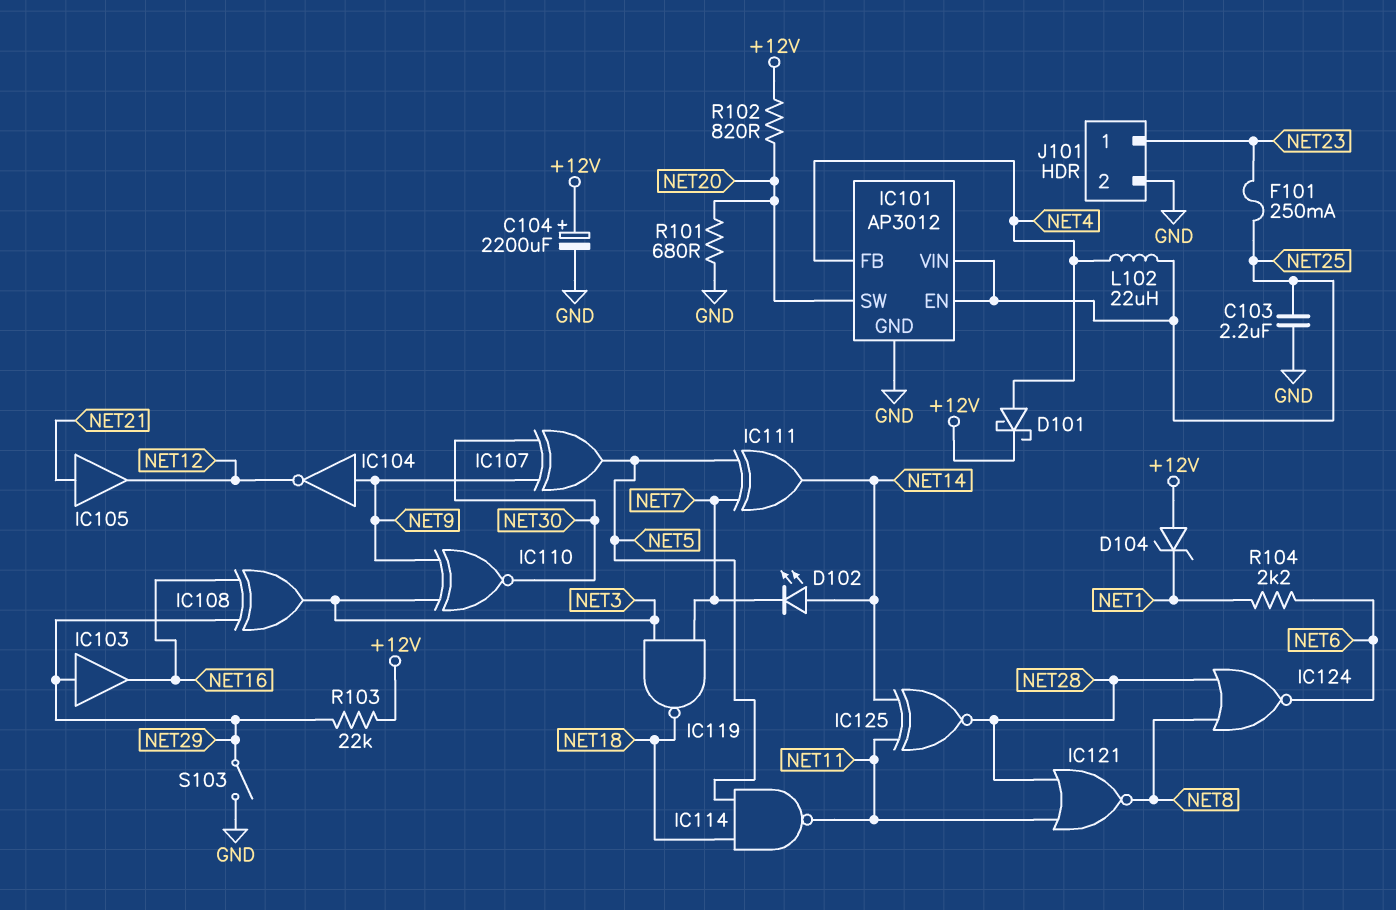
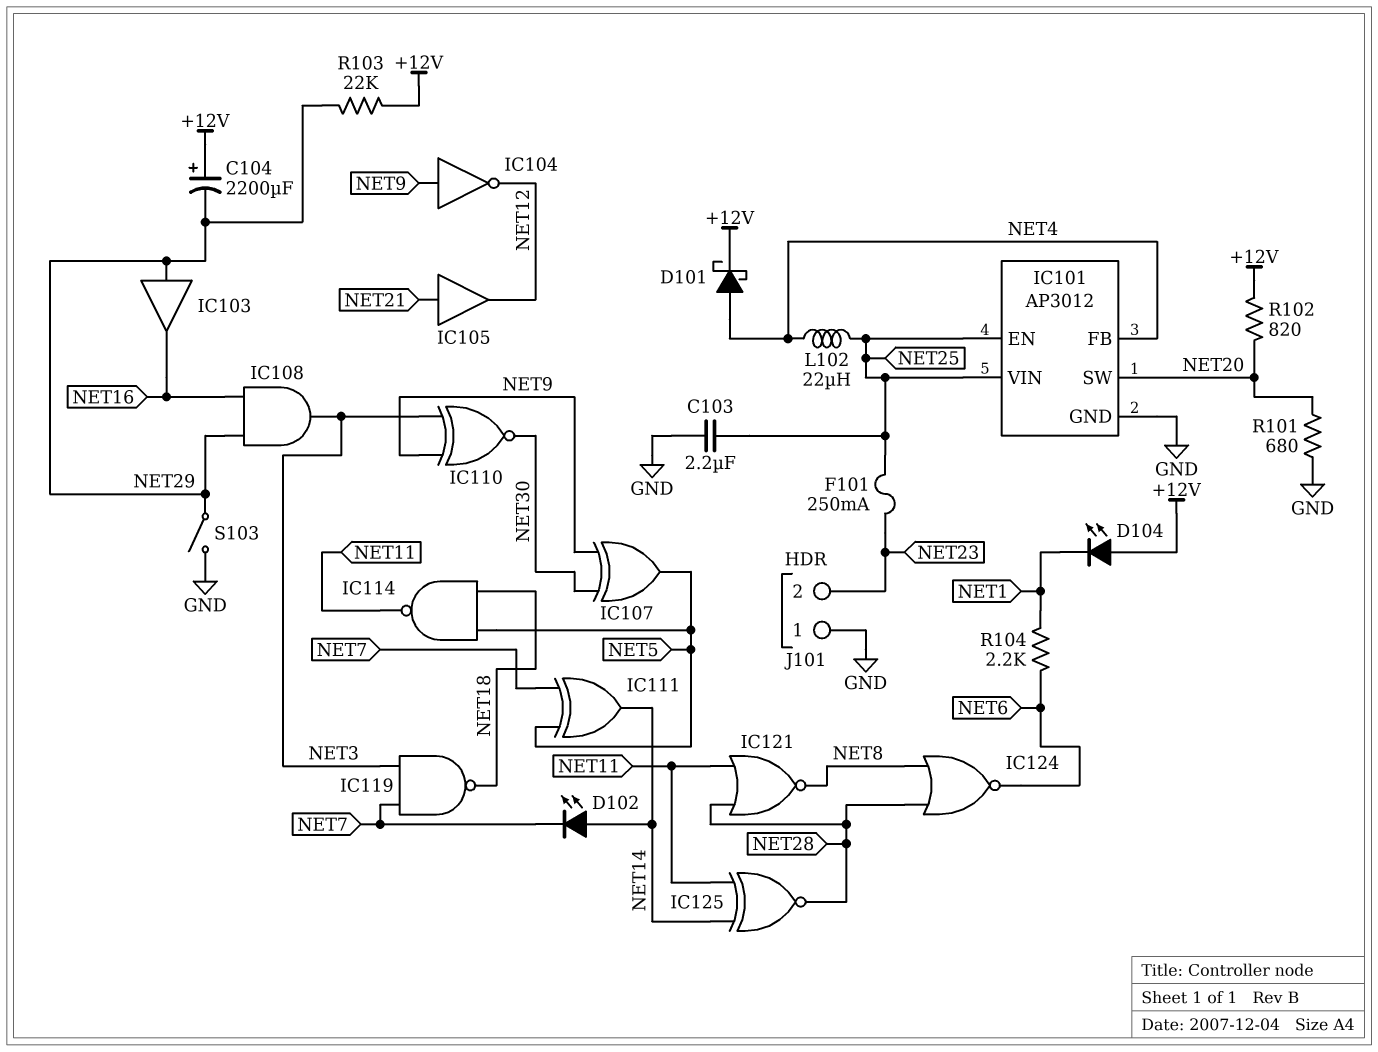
C104: 2200uF (plus +12V, minus GND) -> 2200uF (plus +12V, minus NET29)
D104: zener (A +12V, K NET1) -> LED (A +12V, K NET1)
IC108: XOR (in NET16, in NET29, out NET3) -> AND (in NET16, in NET29, out NET3)
J101 pin 1: NET23 -> GND
J101 pin 2: GND -> NET23

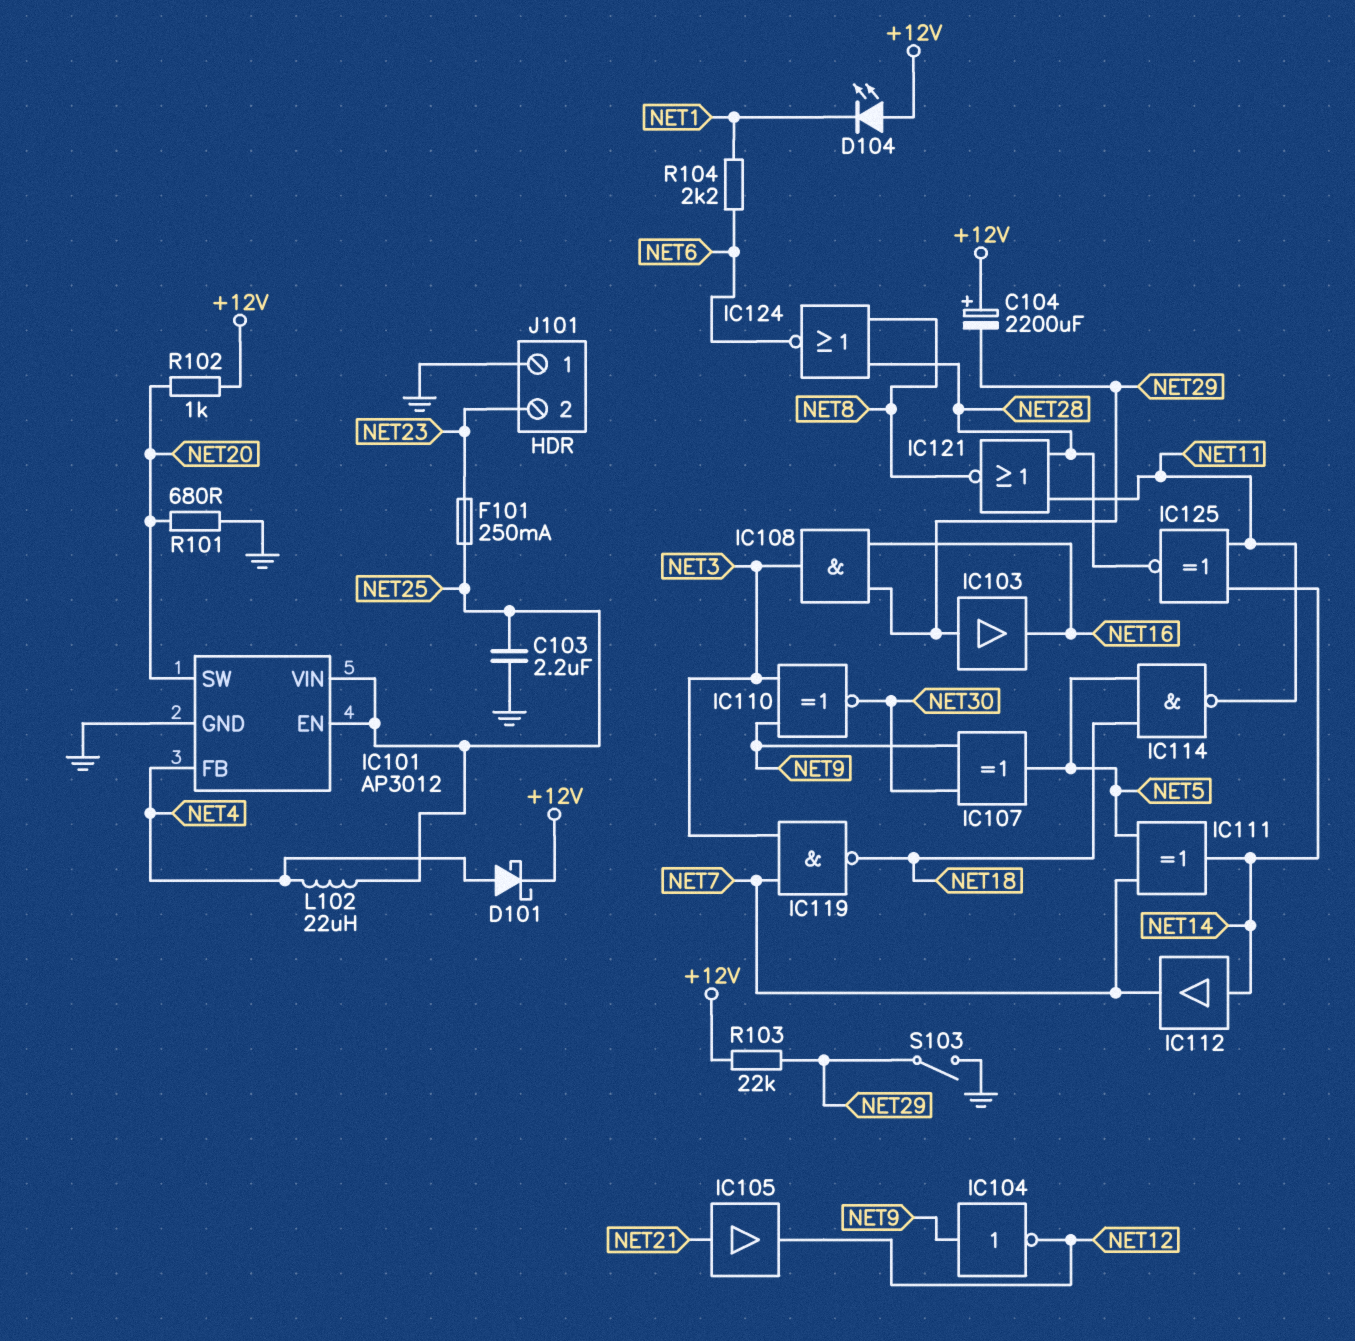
D102: LED (A NET14, K NET7) -> none
IC112: none -> buffer (in NET14, out NET7)
R102: 820 (+12V, NET20) -> 1k (+12V, NET20)

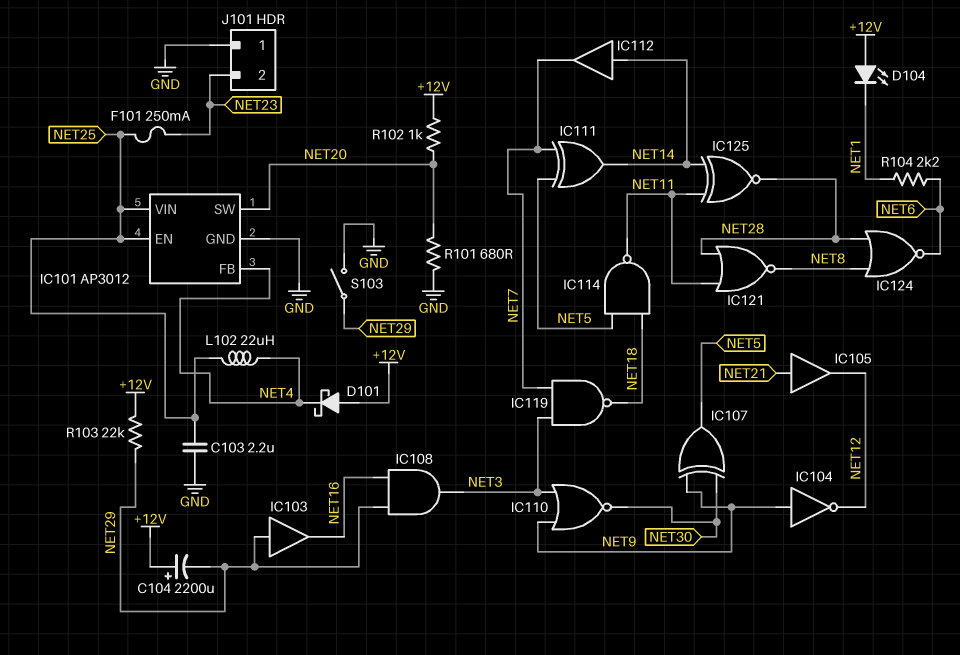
D101: schottky (A NET4, K +12V) -> schottky (A +12V, K NET4)
IC110: XNOR (in NET3, in NET9, out NET30) -> NOR (in NET3, in NET9, out NET30)

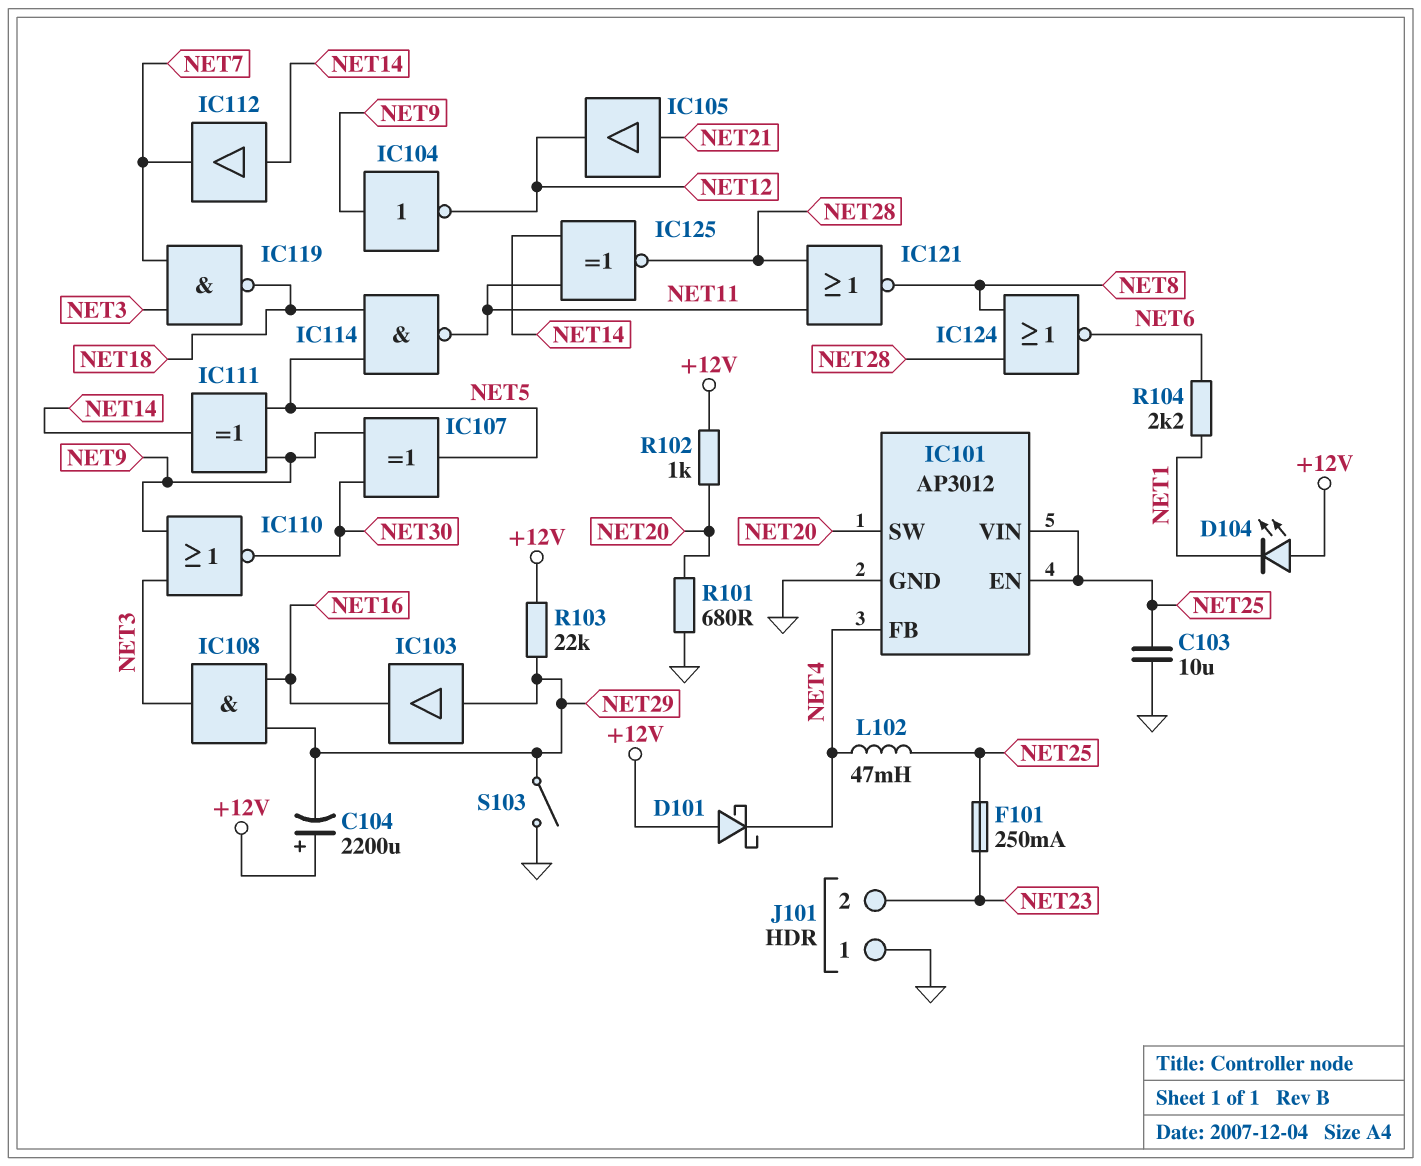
C103: 2.2uF (GND, NET25) -> 10uF (GND, NET25)
IC111: XOR (in NET5, in NET7, out NET14) -> XOR (in NET5, in NET9, out NET14)
L102: 22uH (NET4, NET25) -> 47mH (NET4, NET25)

